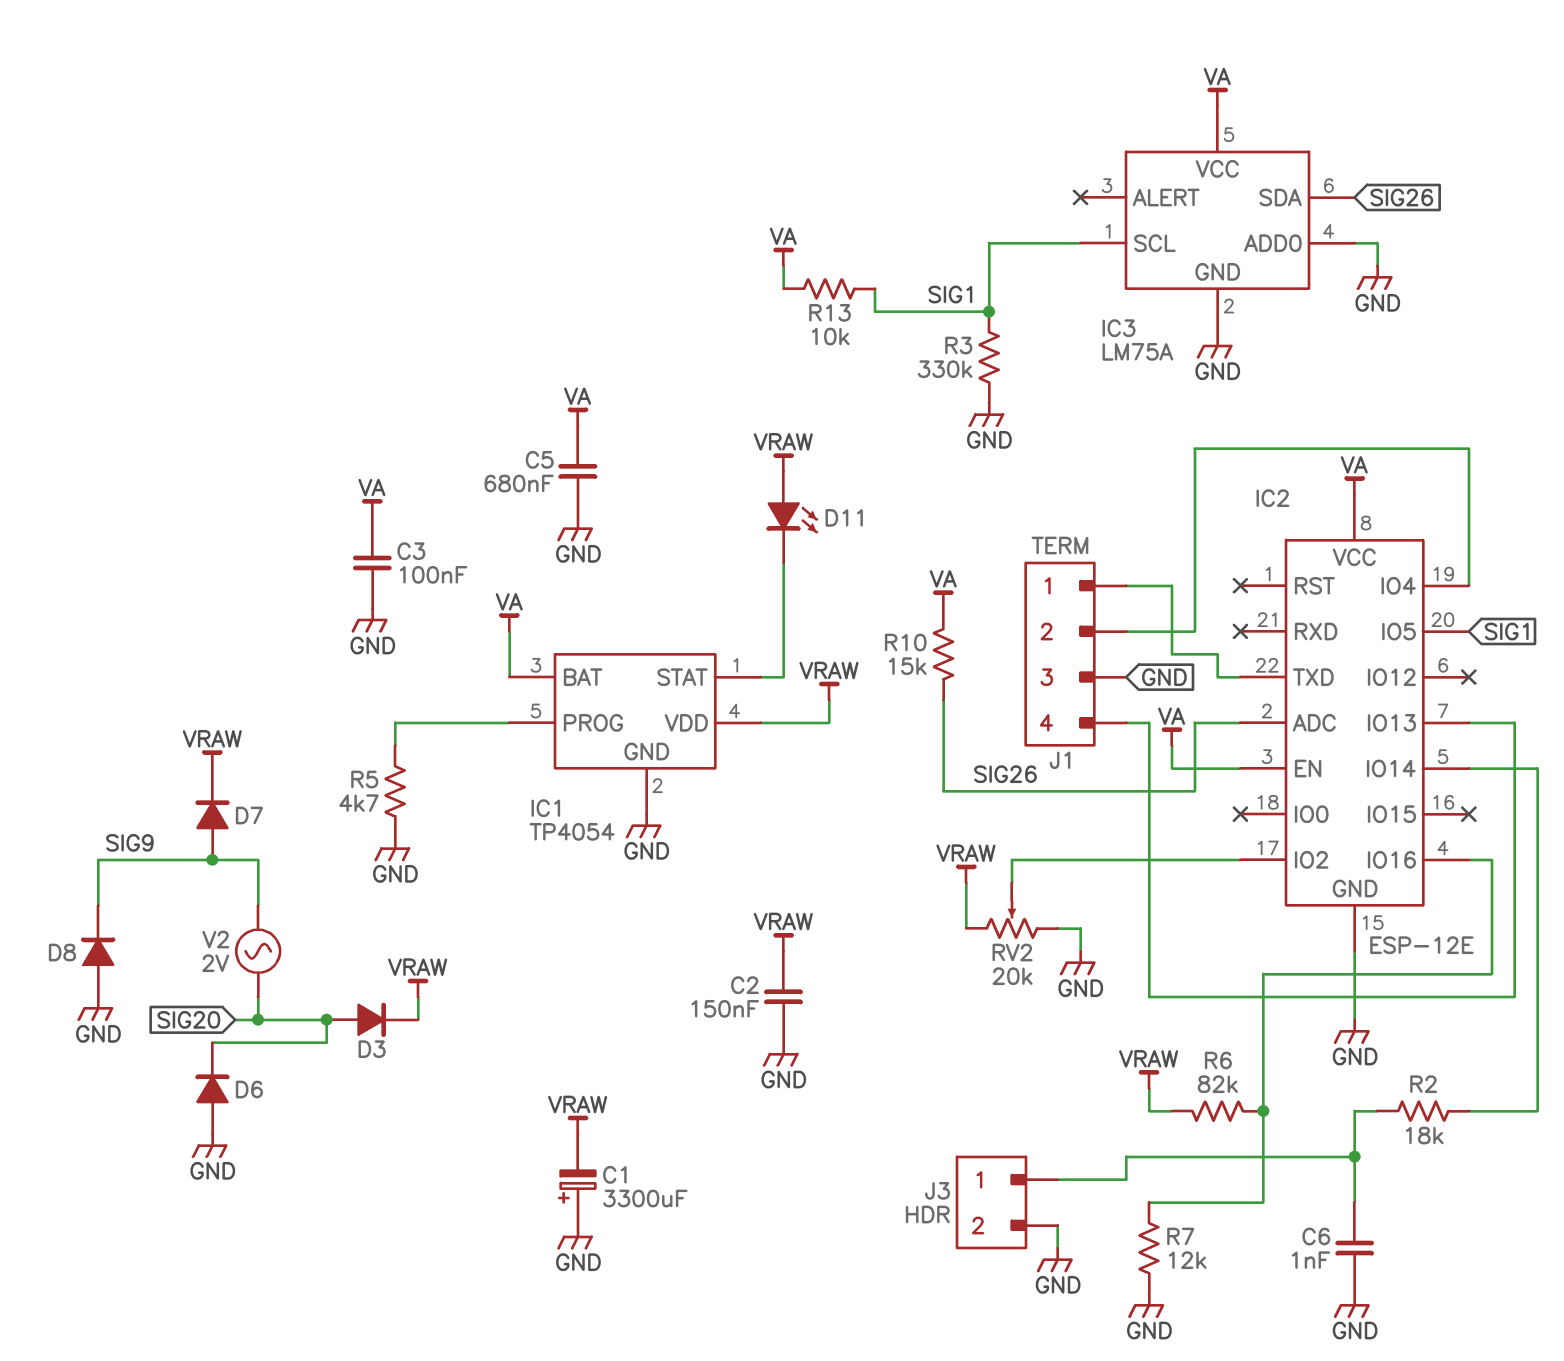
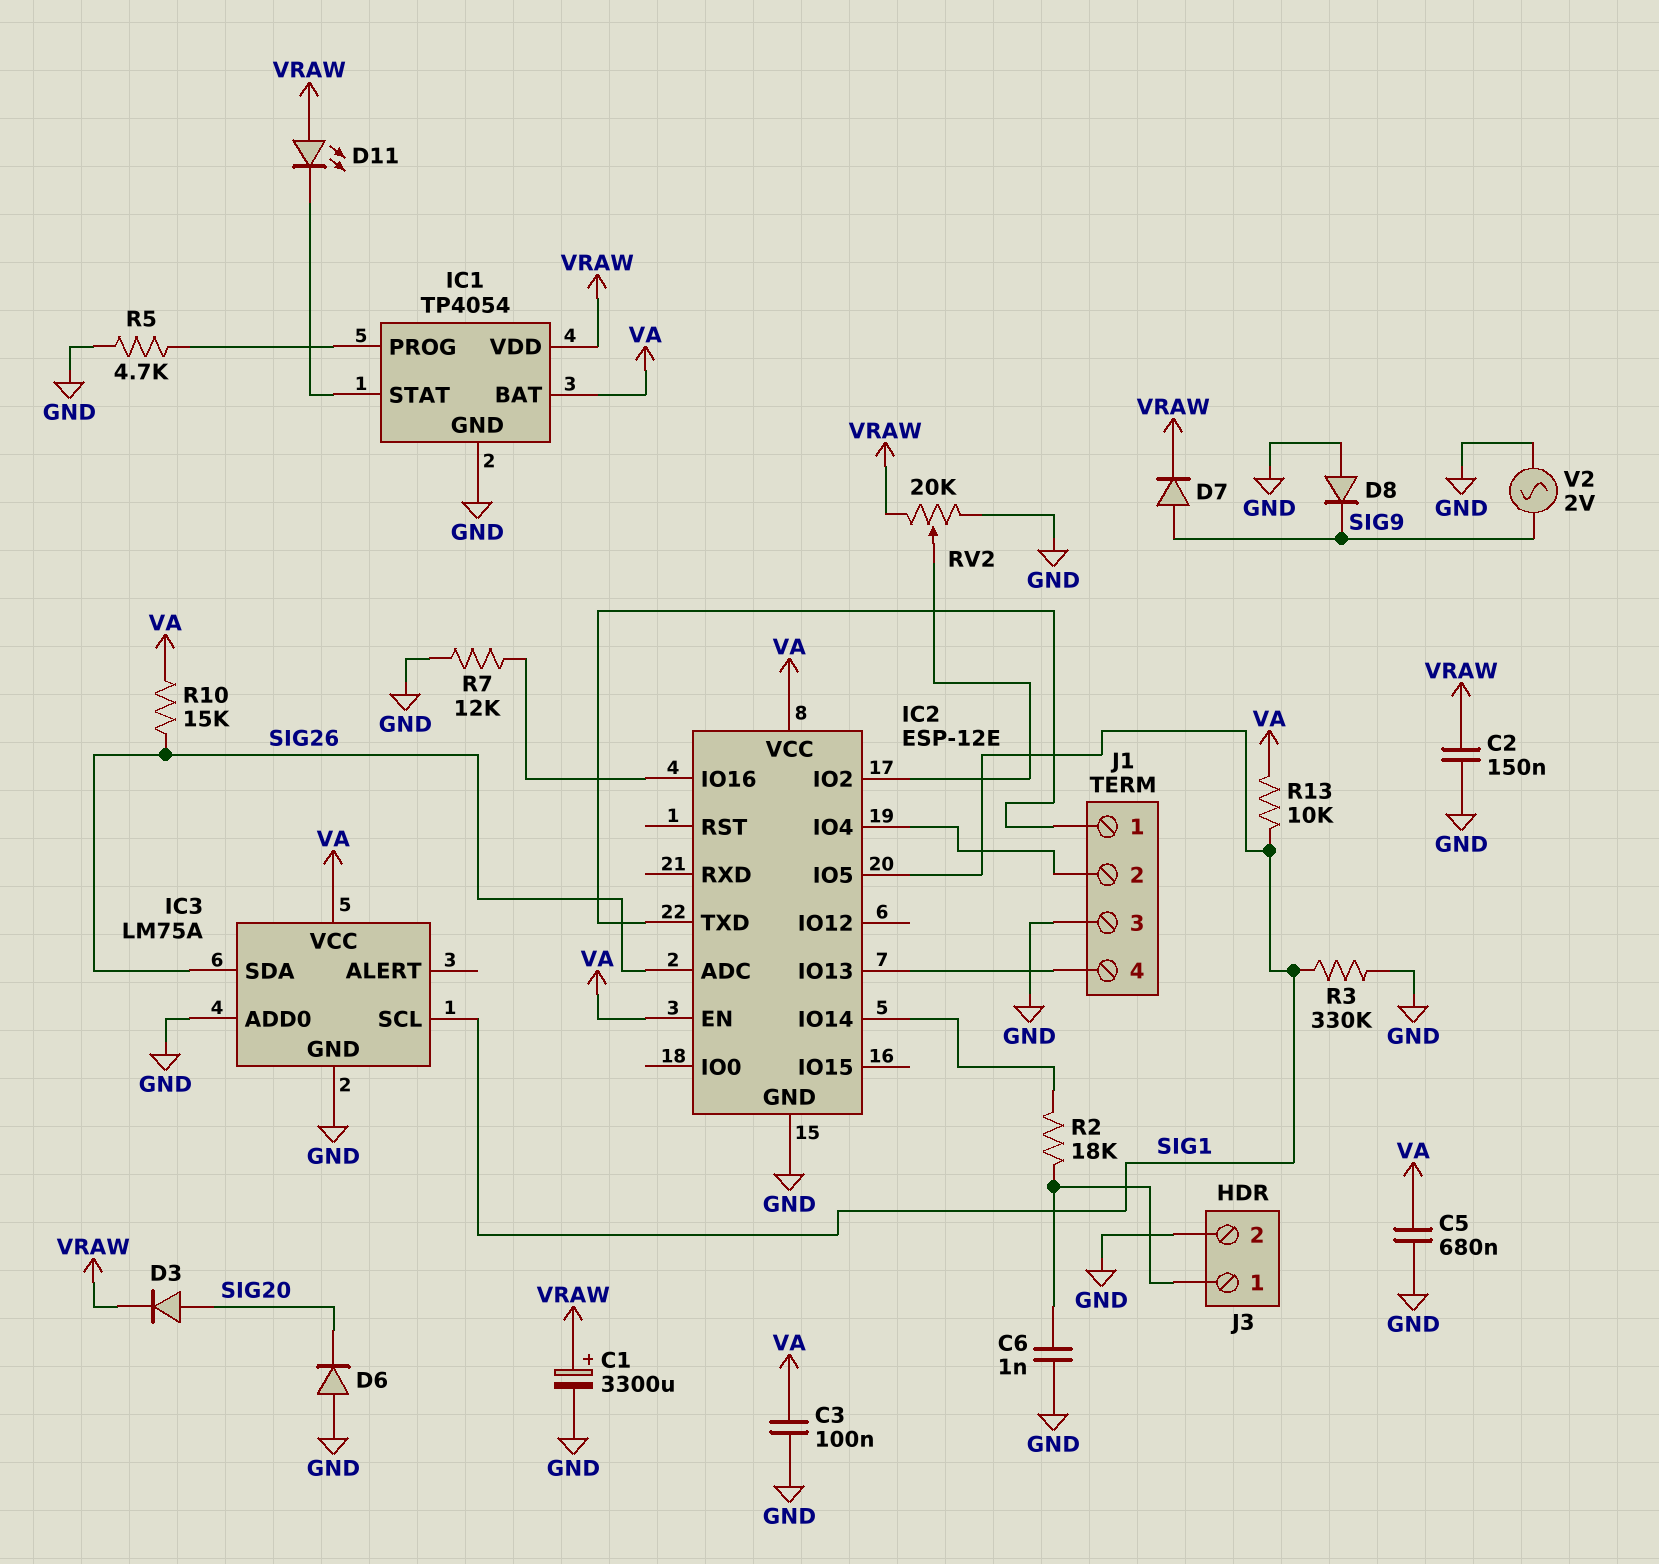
C1: 3300uF (plus GND, minus VRAW) -> 3300uF (plus VRAW, minus GND)
R6: 82k (IC2/IO16, VRAW) -> none
V2: AC 2V (SIG9, SIG20) -> AC 2V (GND, SIG9)

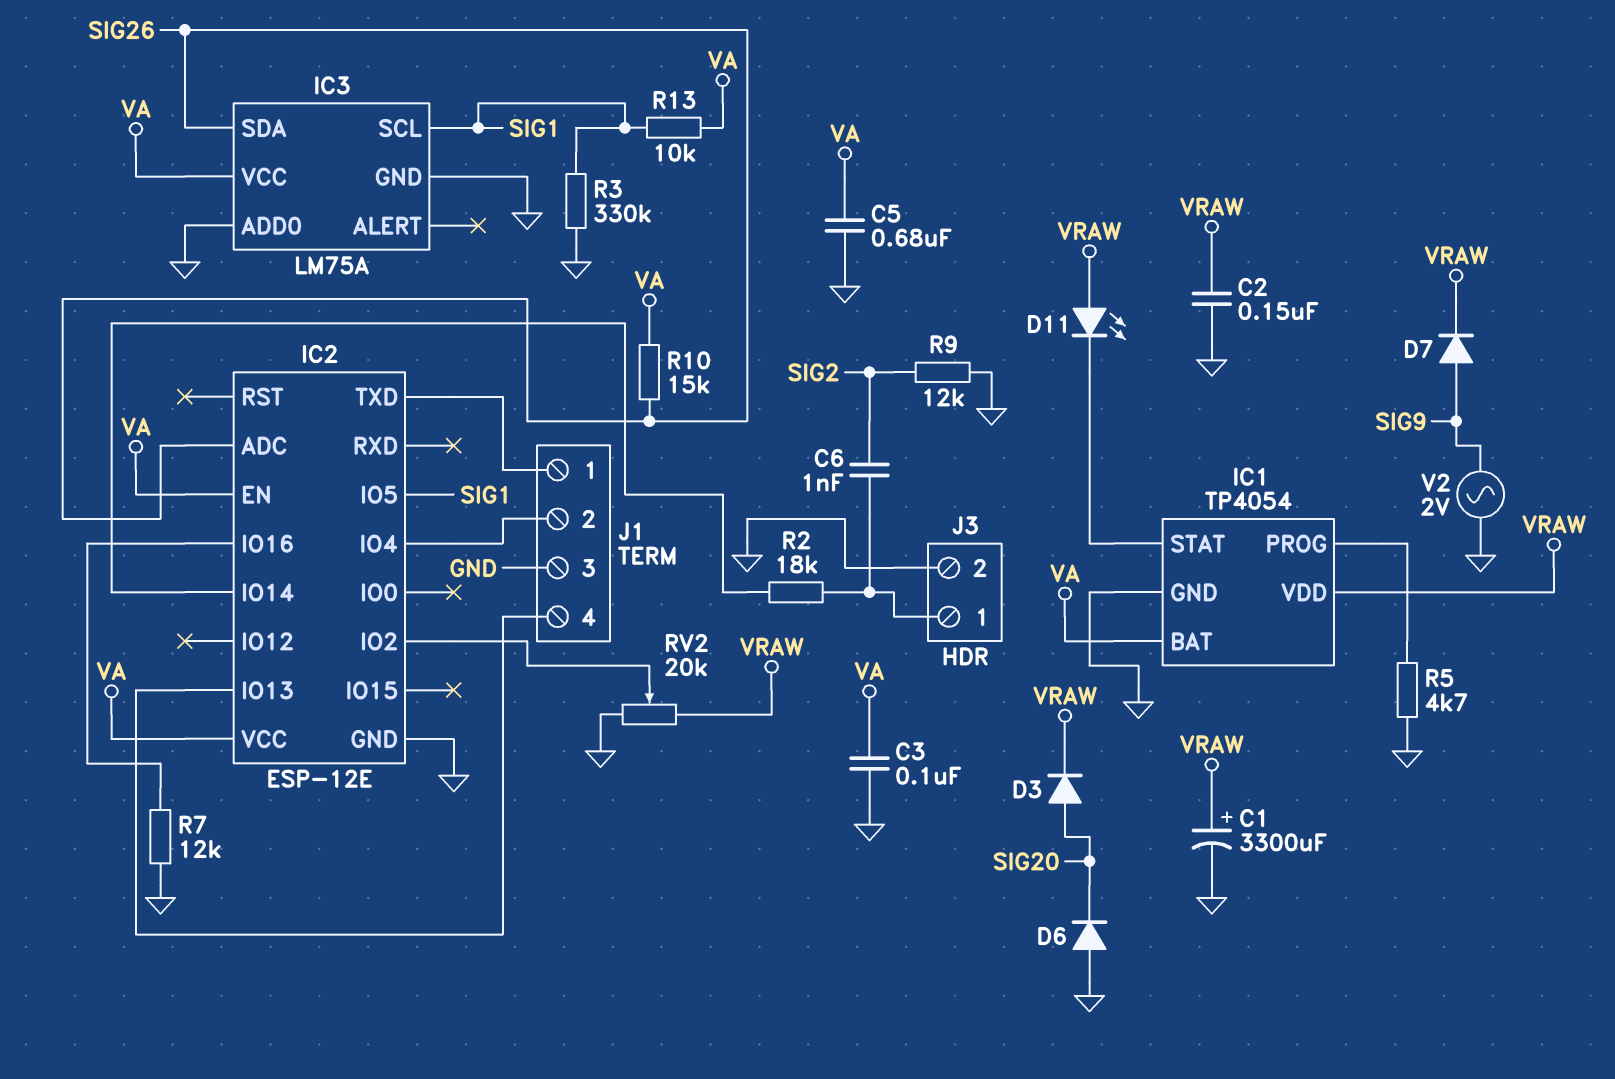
C6: 1nF (GND, J3/1) -> 1nF (J3/1, SIG2)
D8: diode (A GND, K SIG9) -> none
R9: none -> 12k (GND, SIG2)

